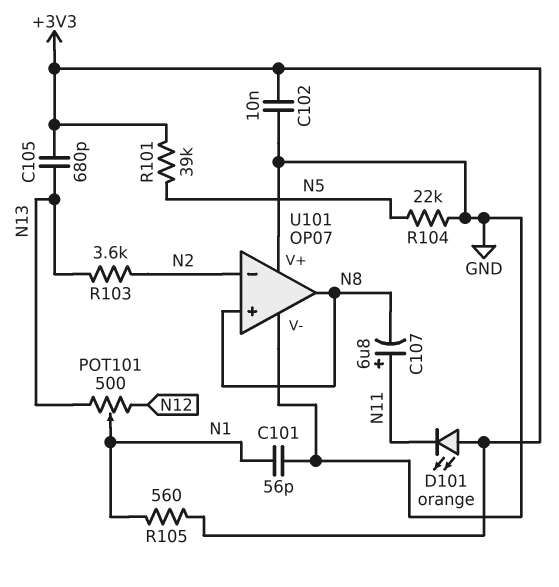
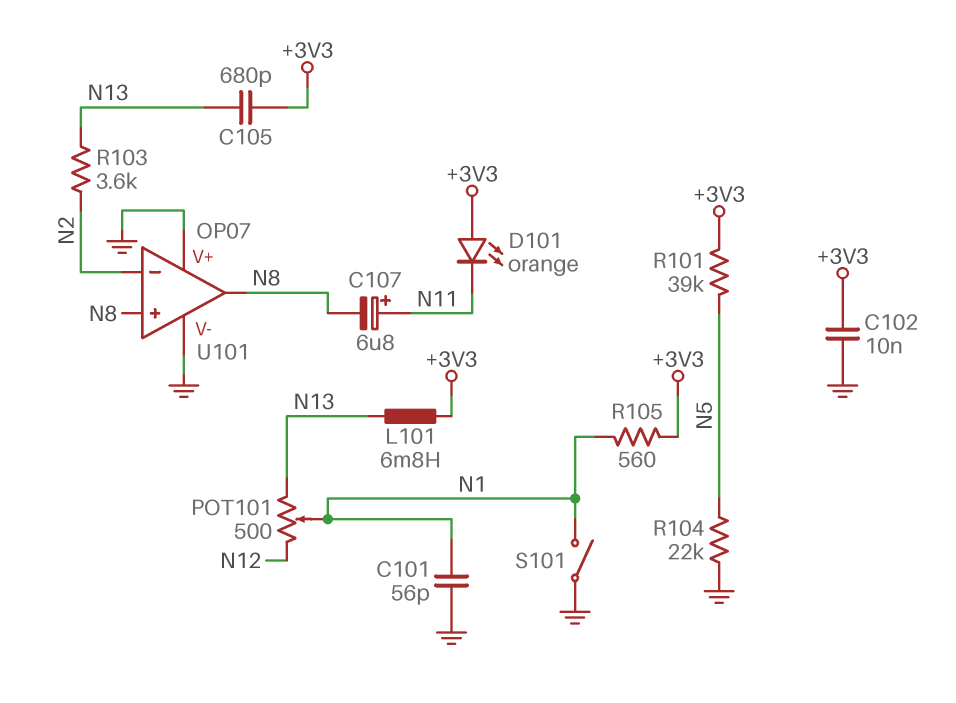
L101: none -> 6.8mH (+3V3, N13)
S101: none -> switch (GND, N1)

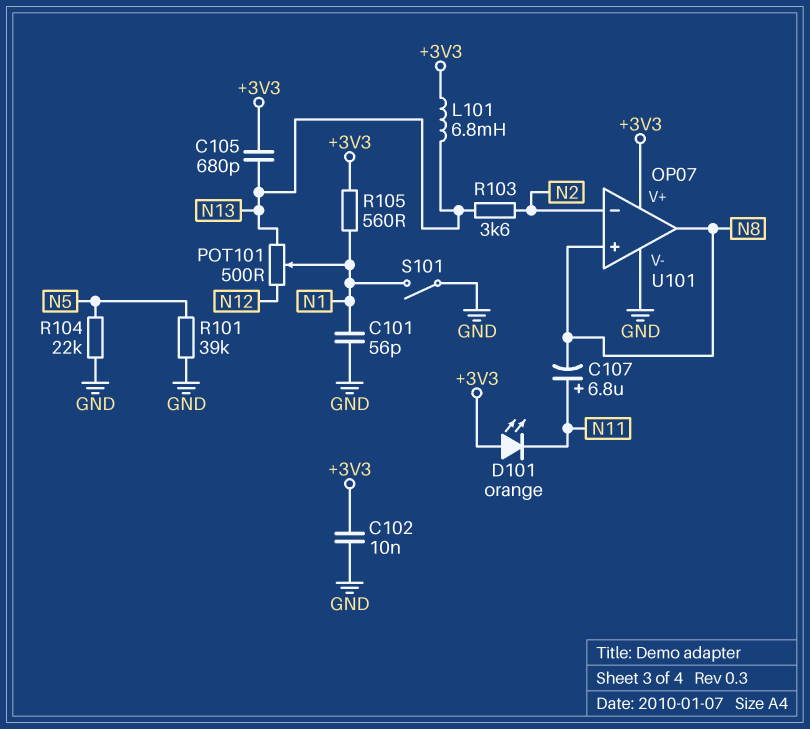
R101: 39k (+3V3, N5) -> 39k (GND, N5)
U101 pin V+: GND -> +3V3

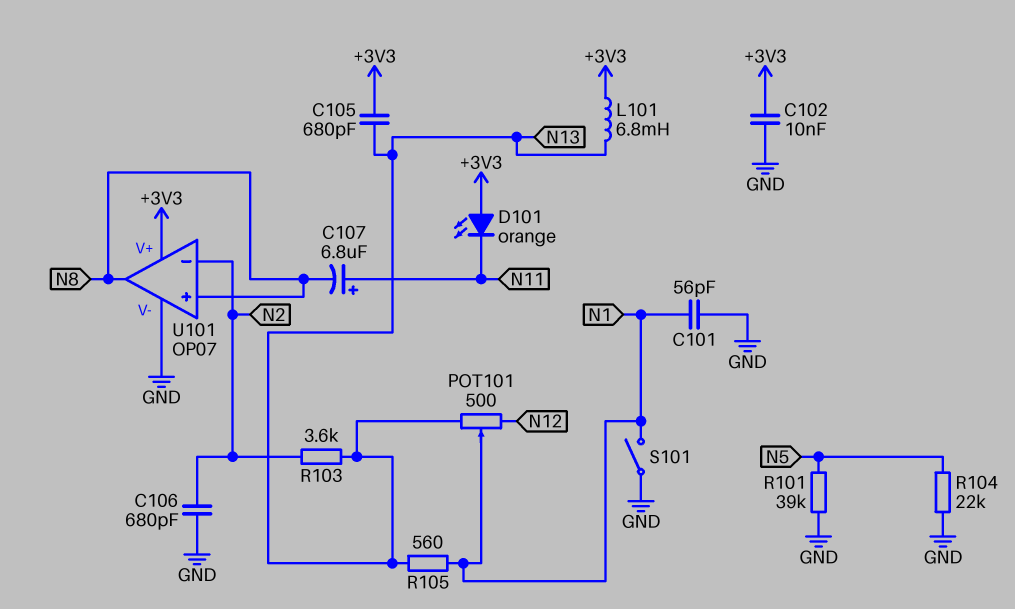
C106: none -> 680pF (GND, N2)
R105: 560 (+3V3, N1) -> 560 (N1, N13)

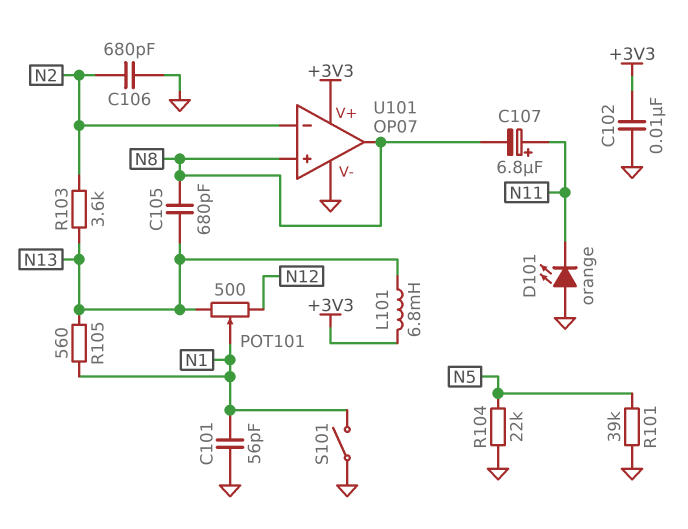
C105: 680pF (+3V3, N13) -> 680pF (N8, N13)
D101: LED orange (A +3V3, K N11) -> LED orange (A GND, K N11)

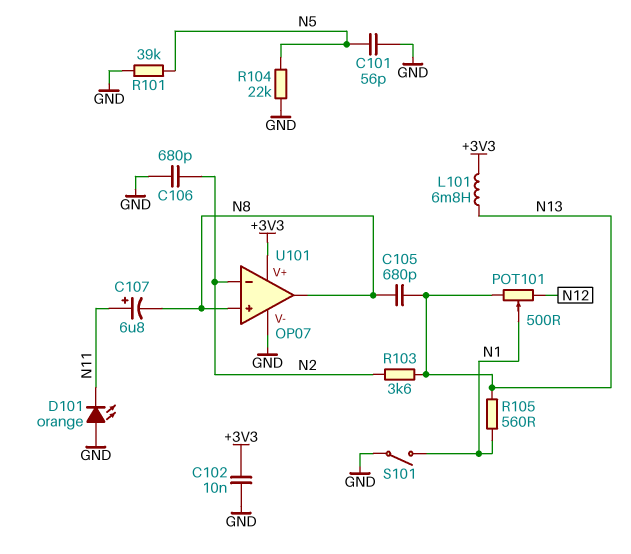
C101: 56pF (GND, N1) -> 56pF (GND, N5)

